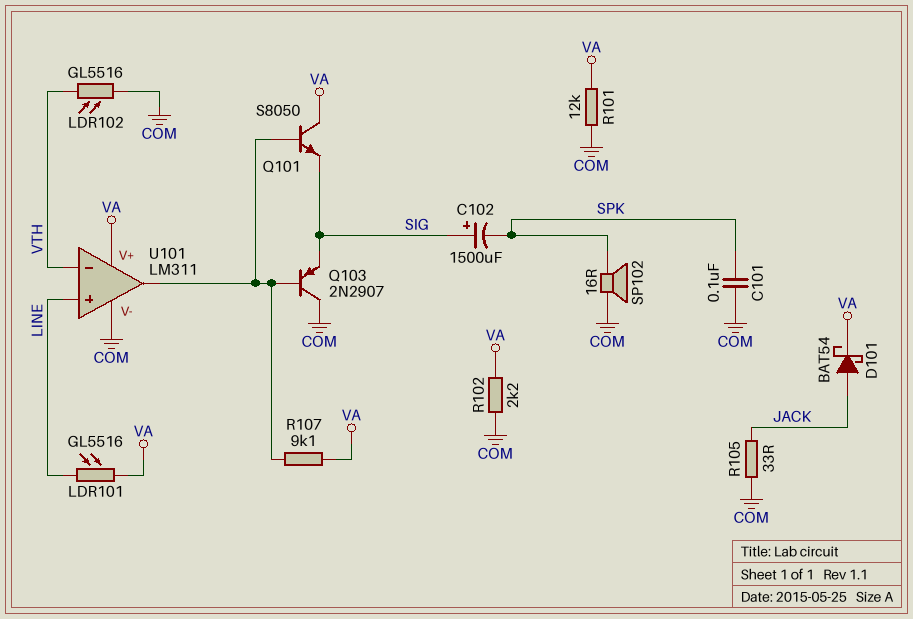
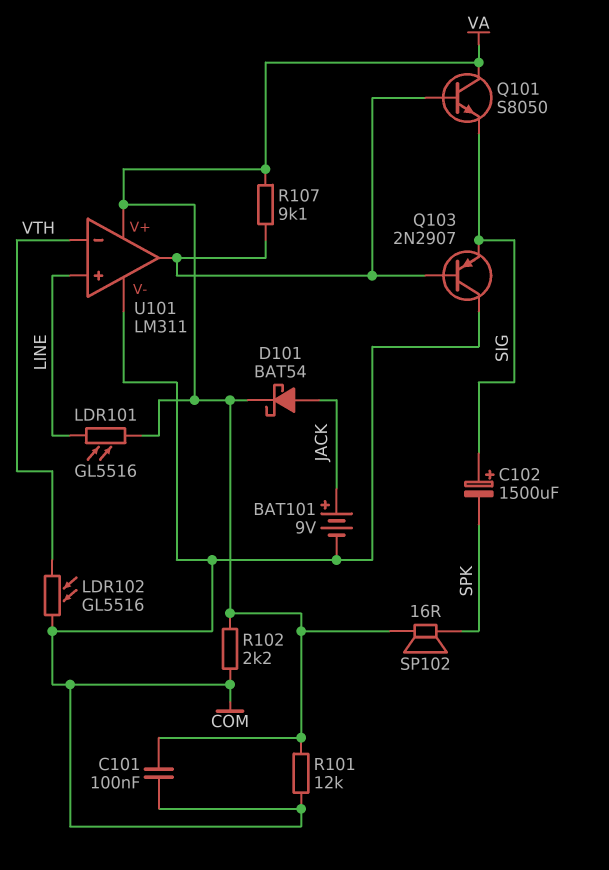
BAT101: none -> 9V (plus JACK, minus COM)
C101: 100nF (COM, SPK) -> 100nF (COM, VA)
R105: 33 (COM, JACK) -> none
SP102: speaker 16R (COM, SPK) -> speaker 16R (SPK, VA)

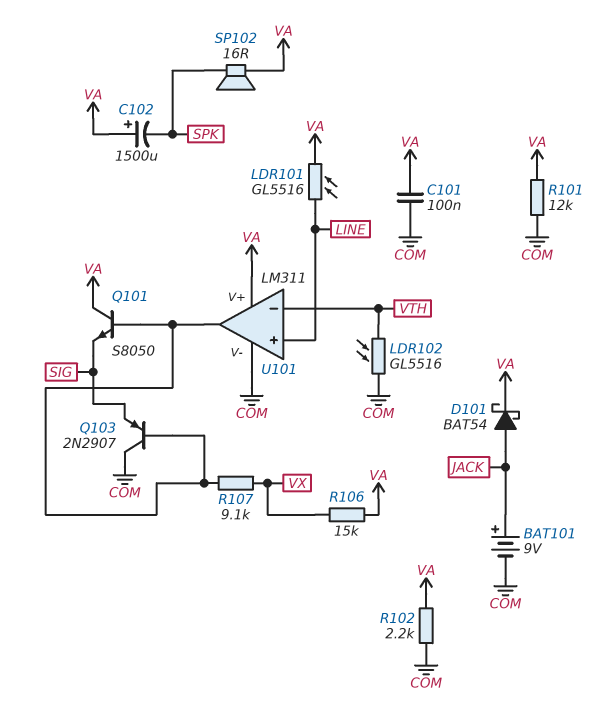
C102: 1500uF (plus SIG, minus SPK) -> 1500uF (plus VA, minus SPK)
R106: none -> 15k (VA, VX)
R107: 9.1k (U101/out, VA) -> 9.1k (U101/out, VX)

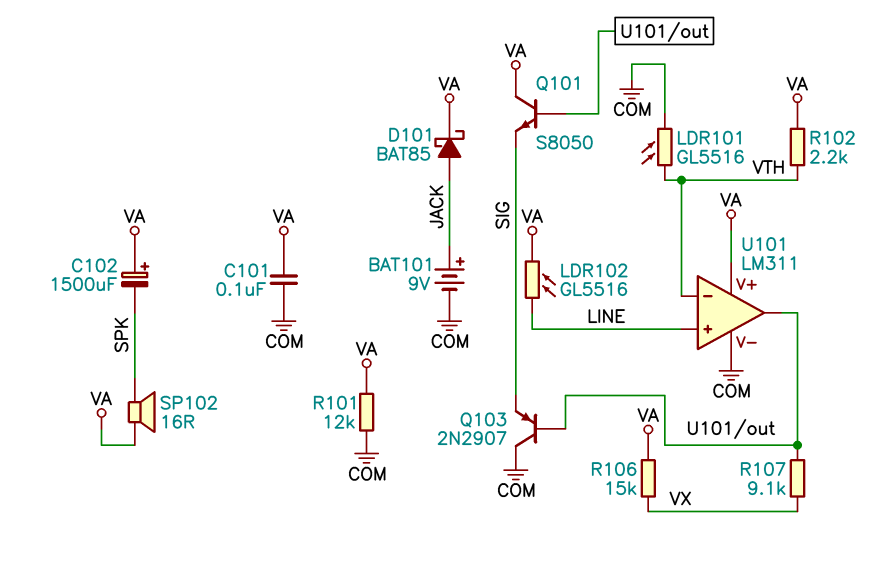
D101: schottky BAT54 (A JACK, K VA) -> schottky BAT85 (A JACK, K VA)
LDR101: GL5516 (LINE, VA) -> GL5516 (COM, VTH)
LDR102: GL5516 (COM, VTH) -> GL5516 (LINE, VA)
R102: 2.2k (COM, VA) -> 2.2k (VA, VTH)

